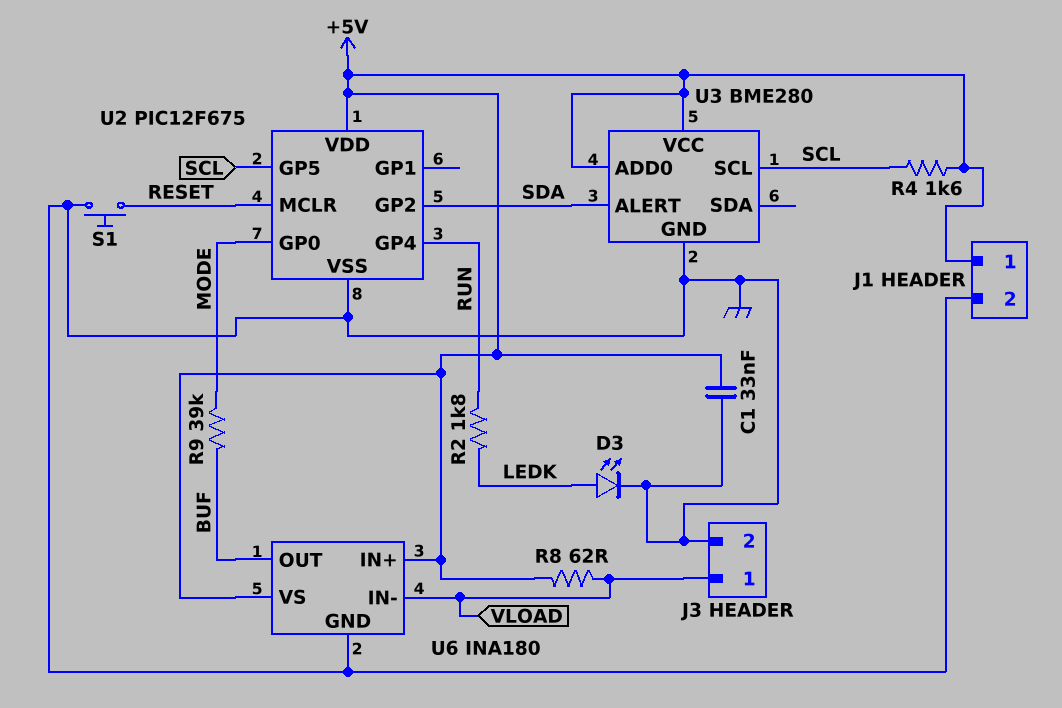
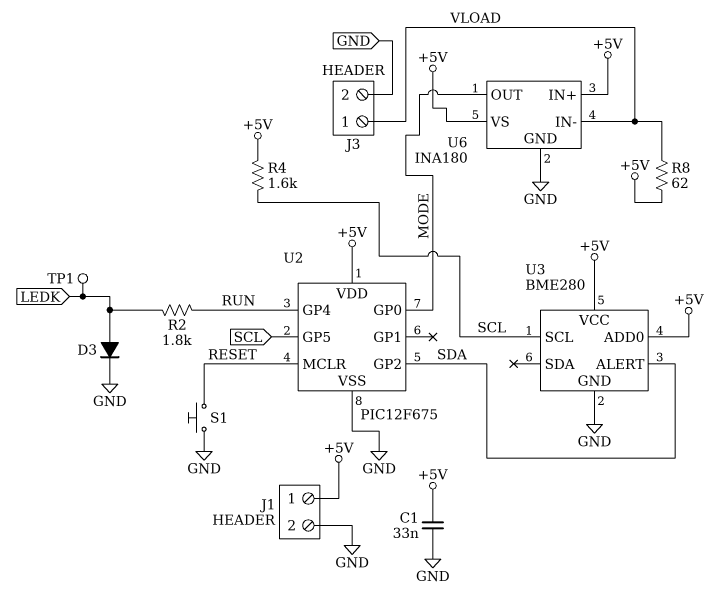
D3: LED (A LEDK, K GND) -> diode (A LEDK, K GND)
R9: 39k (BUF, MODE) -> none
TP1: none -> test point (LEDK)
U6 pin OUT: BUF -> MODE

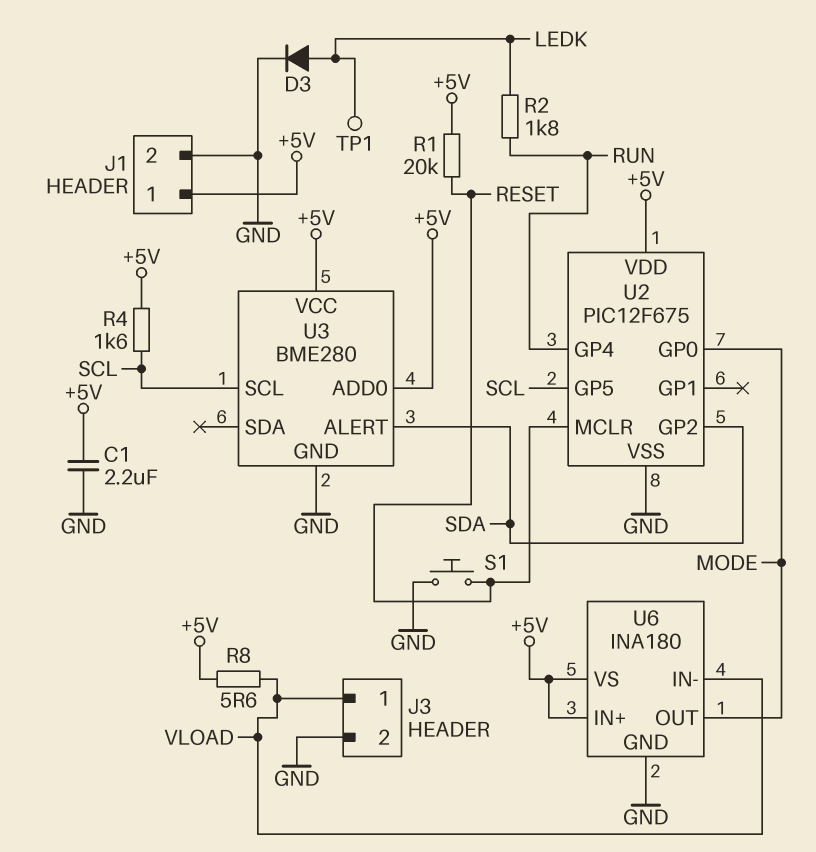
C1: 33nF (+5V, GND) -> 2.2uF (+5V, GND)
R1: none -> 20k (+5V, RESET)
R8: 62 (+5V, VLOAD) -> 5.6 (+5V, VLOAD)

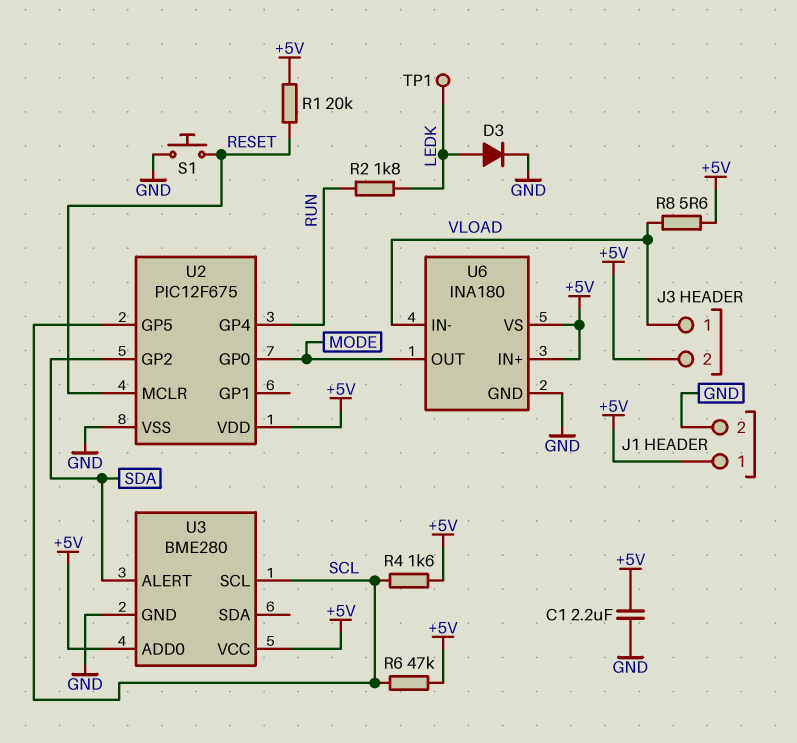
J3 pin 2: GND -> +5V
R6: none -> 47k (+5V, SCL)

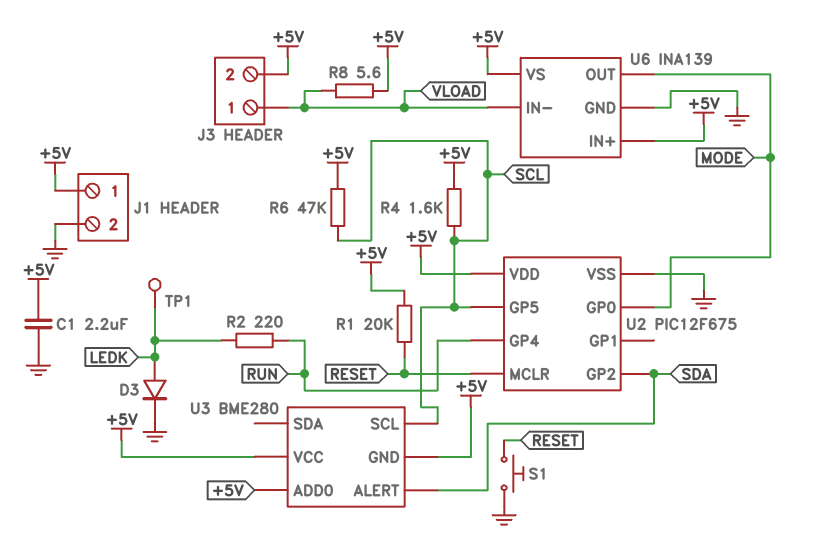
R2: 1.8k (LEDK, RUN) -> 220 (LEDK, RUN)
U3 pin GND: GND -> +5V
U6: INA180 -> INA139

